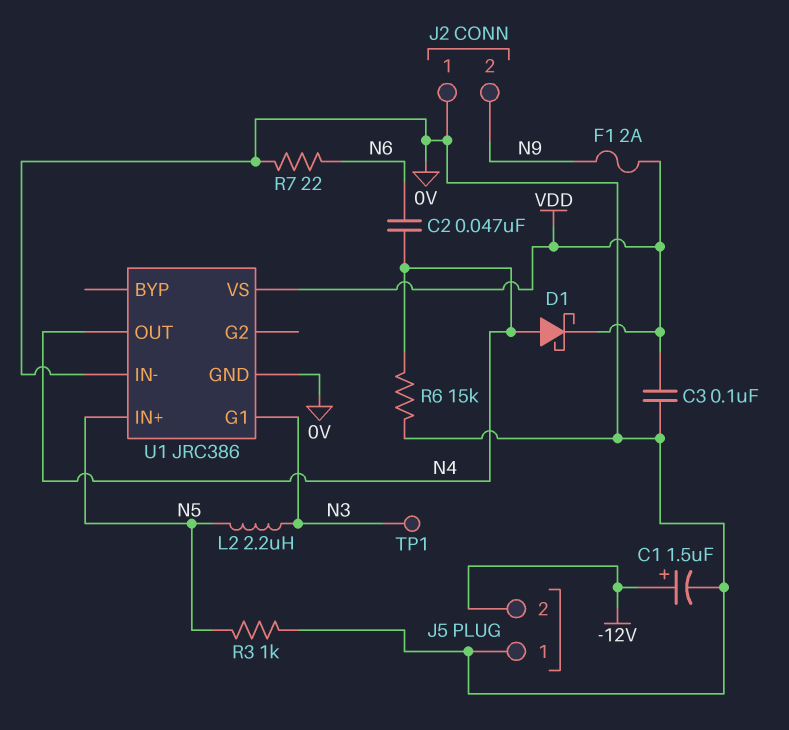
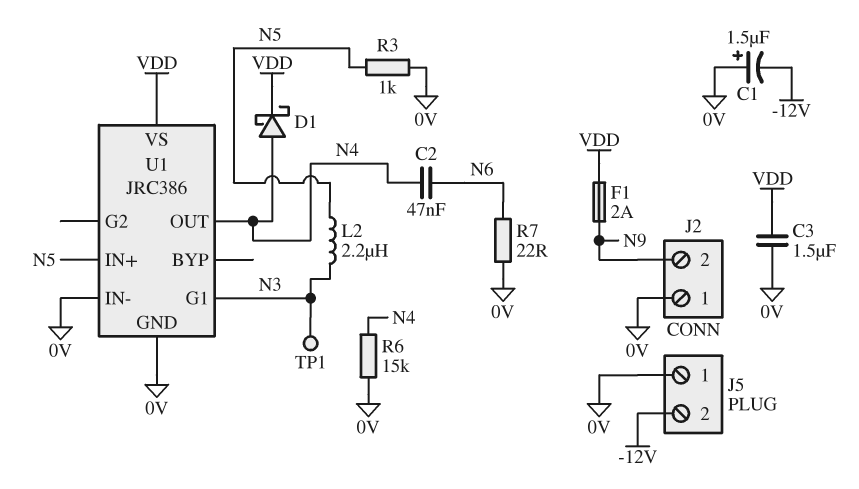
C1: 1.5uF (plus -12V, minus 0V) -> 1.5uF (plus 0V, minus -12V)
C3: 100nF (0V, VDD) -> 1.5uF (0V, VDD)

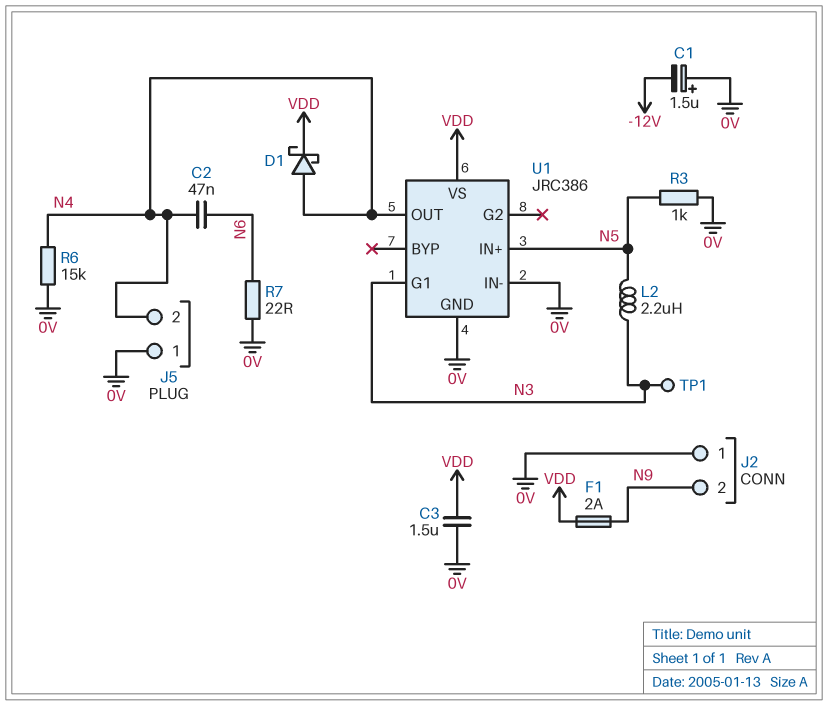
J5 pin 2: -12V -> N4

